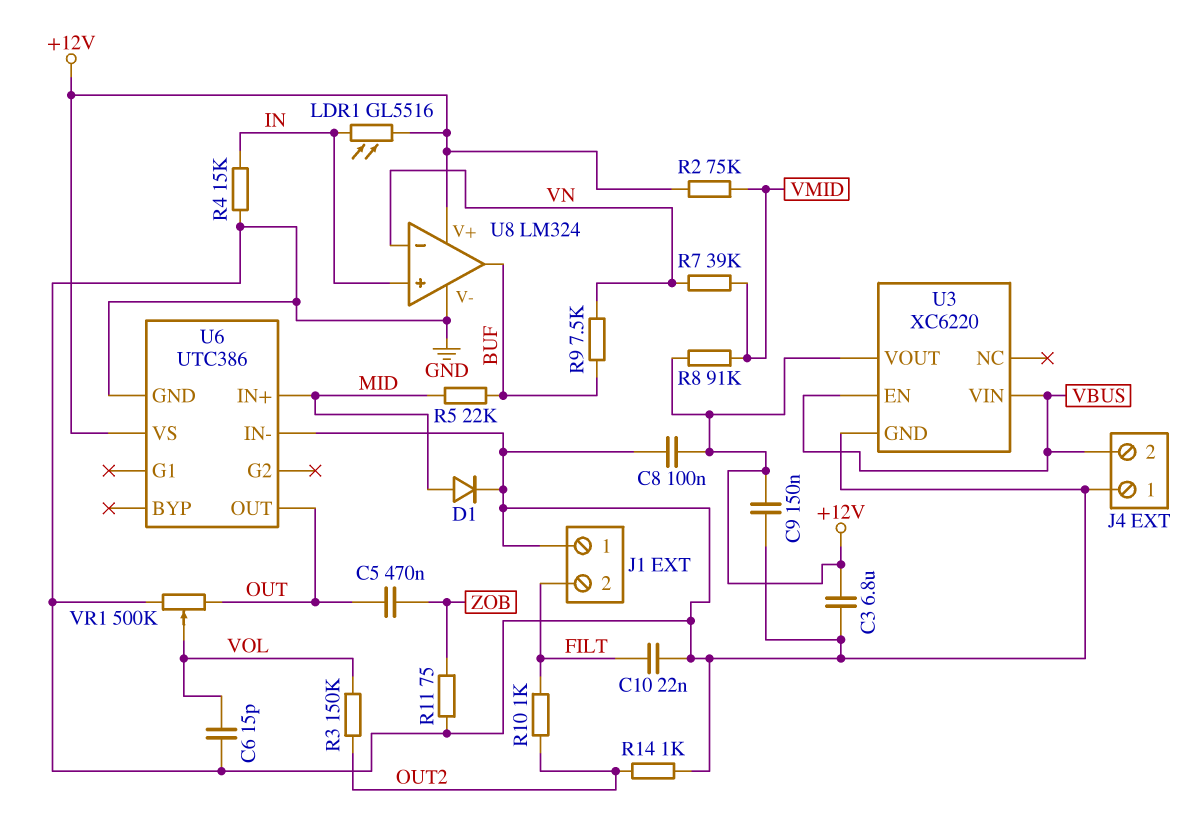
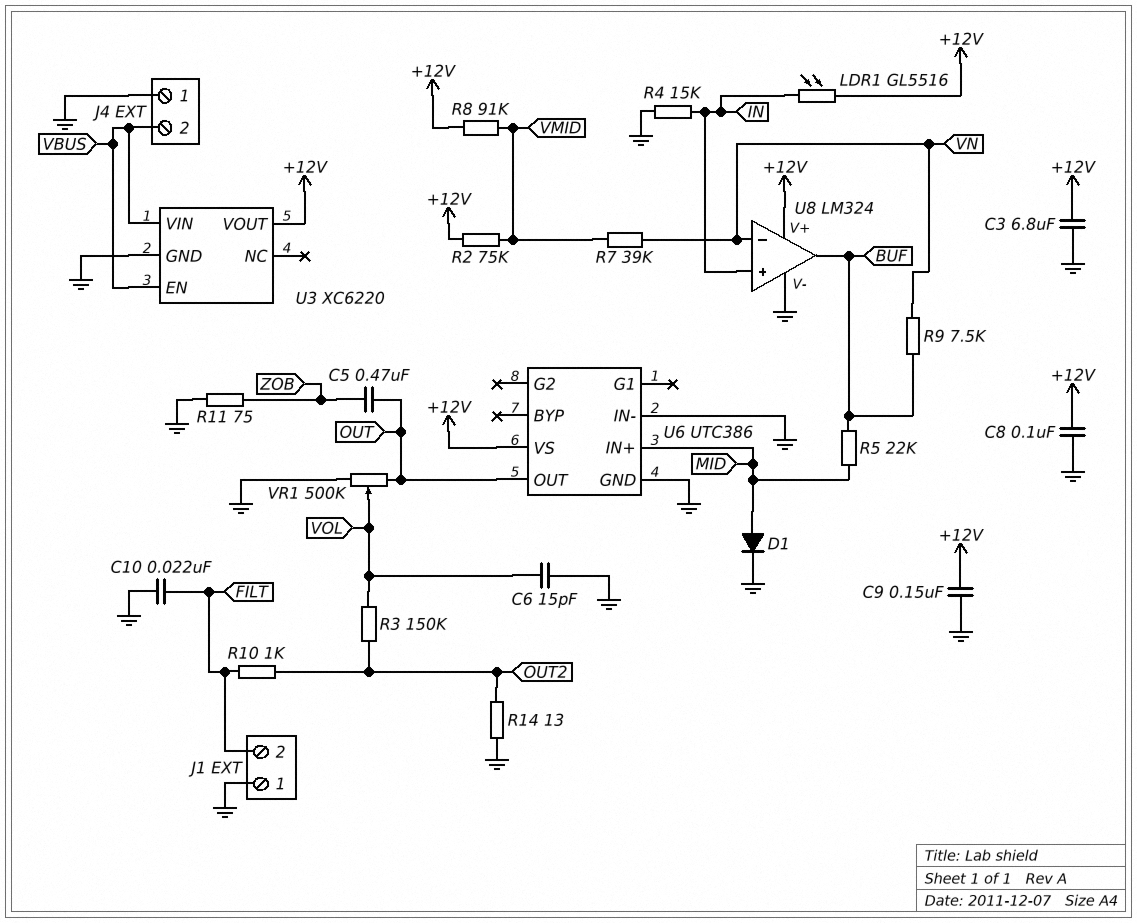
R14: 1k (GND, OUT2) -> 13 (GND, OUT2)

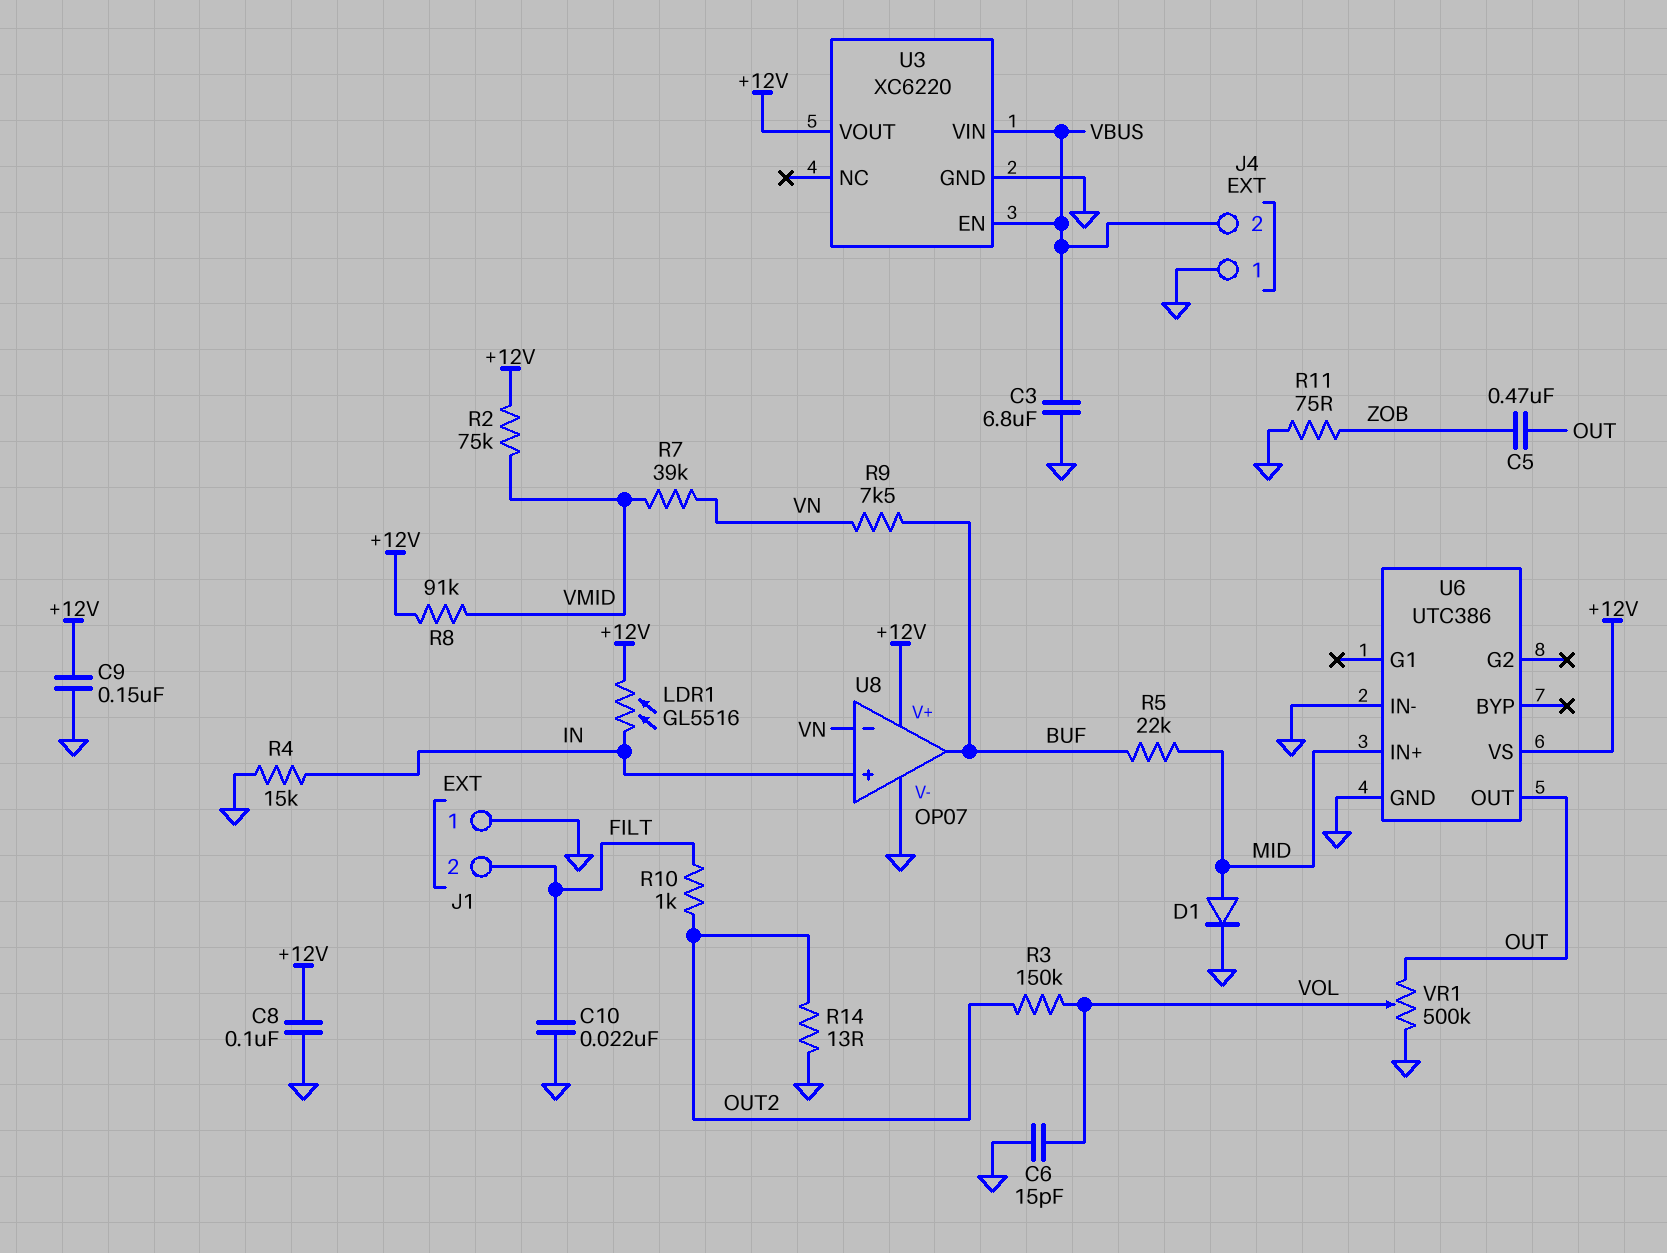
C3: 6.8uF (+12V, GND) -> 6.8uF (GND, VBUS)
U8: LM324 -> OP07

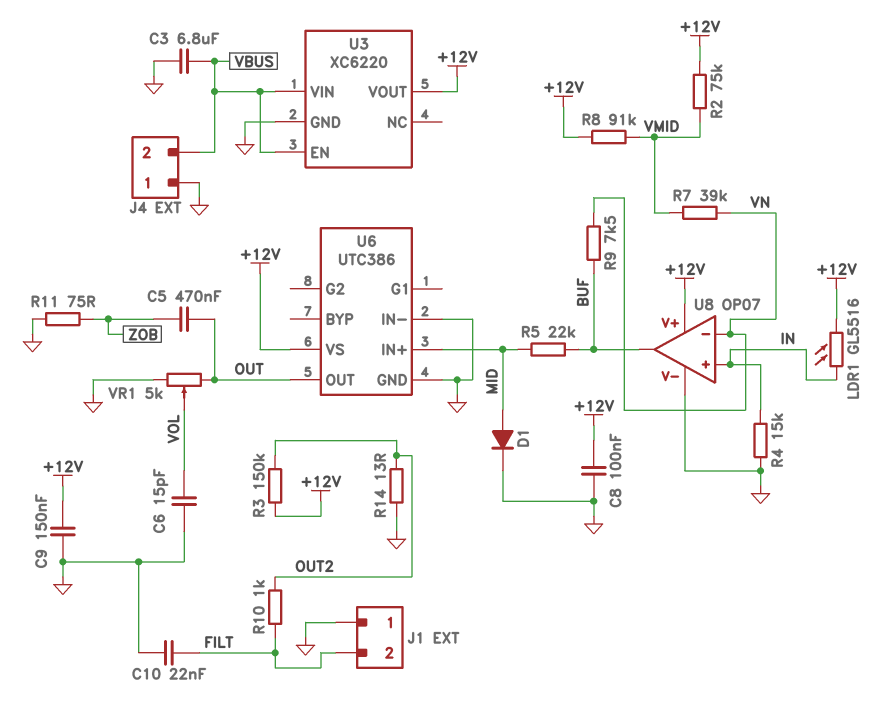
R3: 150k (OUT2, VOL) -> 150k (+12V, OUT2)
VR1: 500k (GND, OUT, wiper VOL) -> 5k (GND, OUT, wiper VOL)

